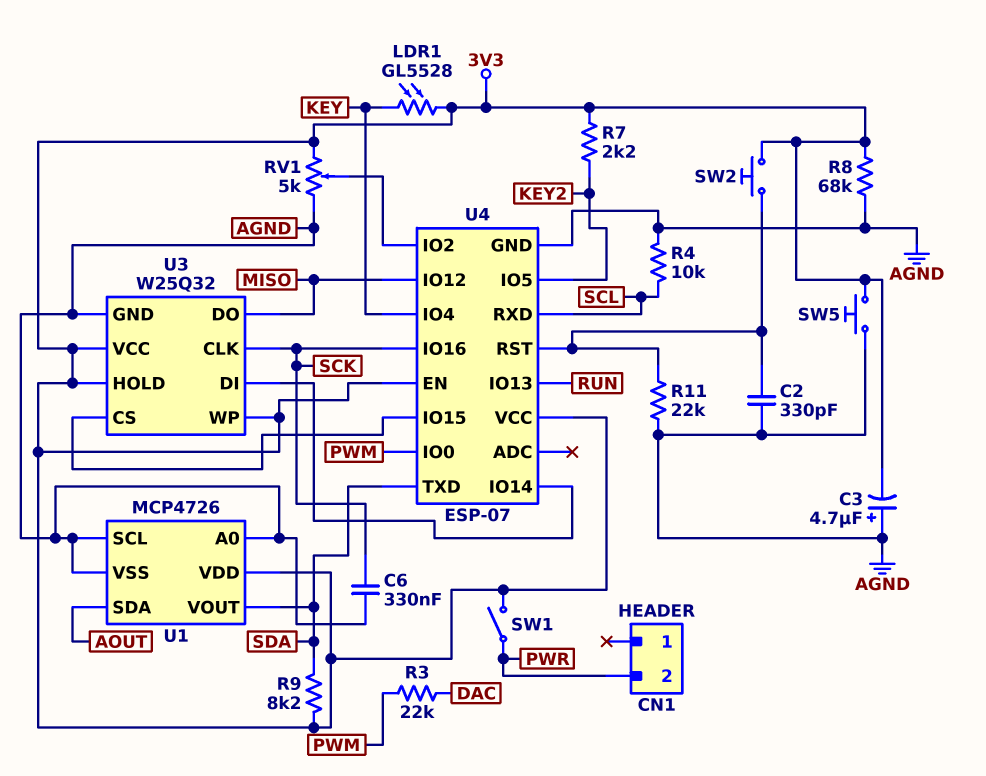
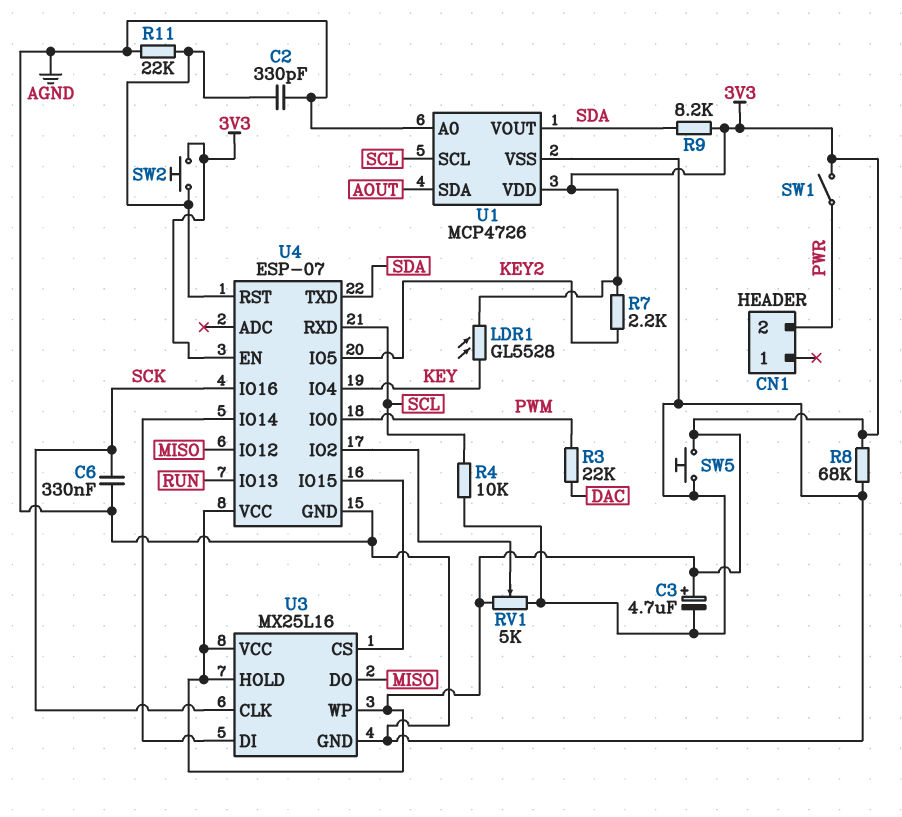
C3: 4.7uF (plus AGND, minus 3V3) -> 4.7uF (plus 3V3, minus AGND)
U1 pin SCL: AGND -> SCL
U3: W25Q32 -> MX25L16

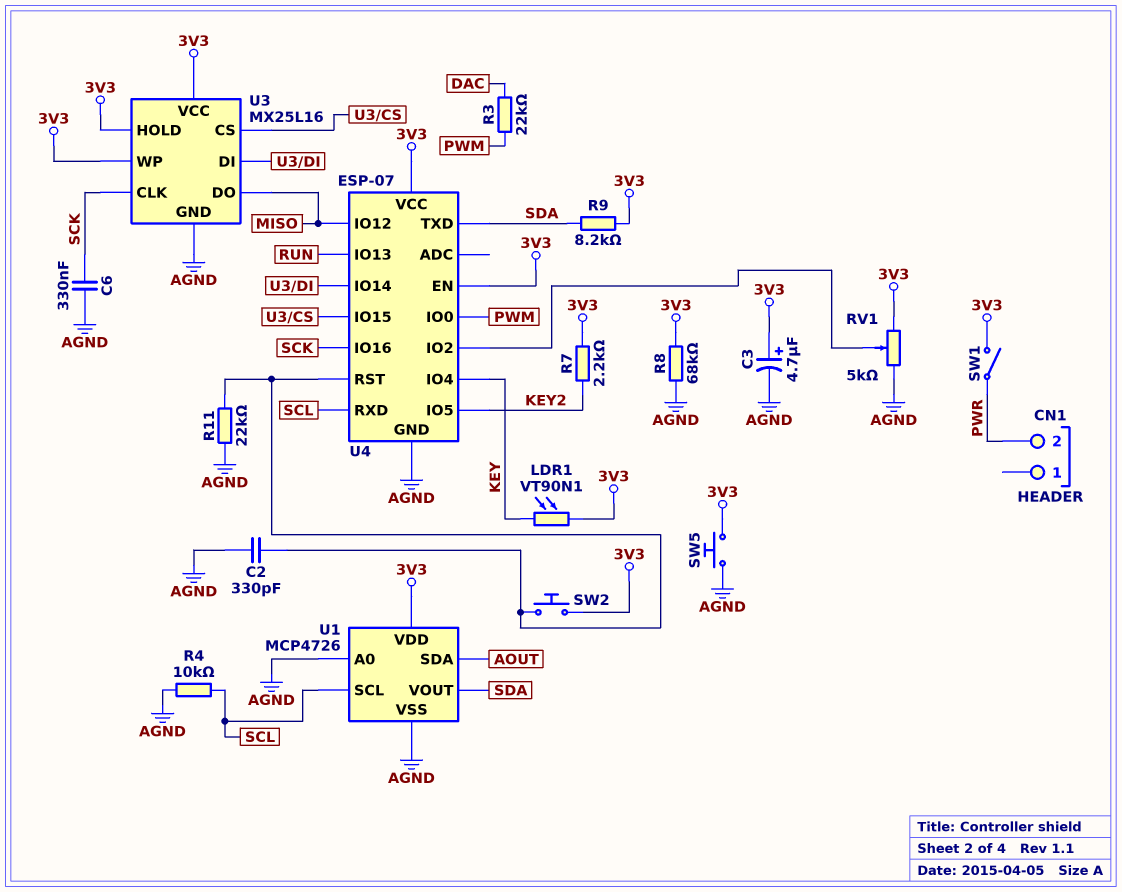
LDR1: GL5528 (3V3, KEY) -> VT90N1 (3V3, KEY)

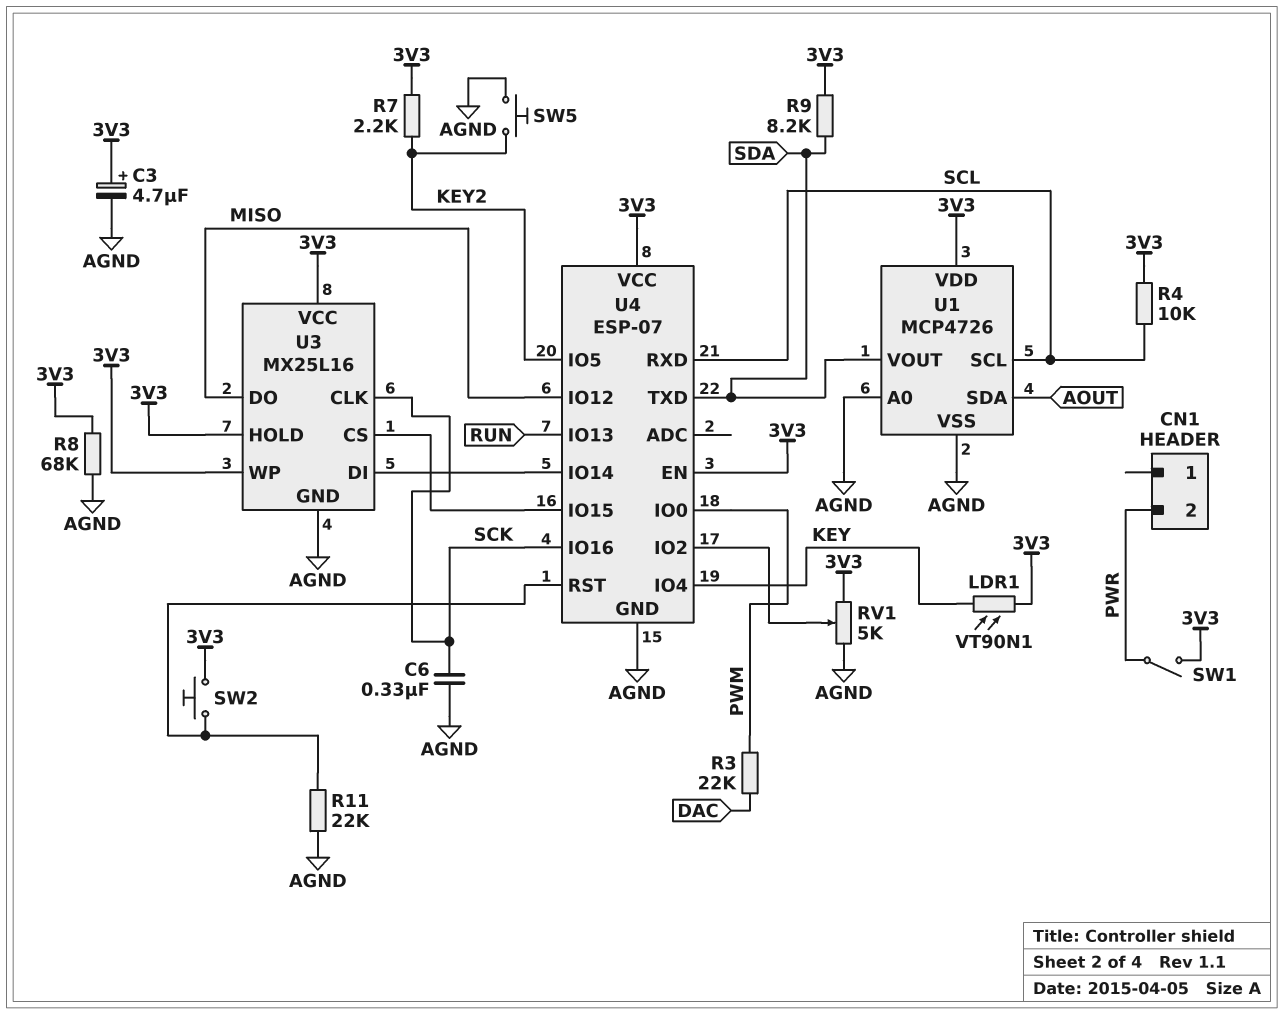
C2: 330pF (AGND, U4/RST) -> none
R4: 10k (AGND, SCL) -> 10k (3V3, SCL)
SW5: button (3V3, AGND) -> button (AGND, KEY2)

